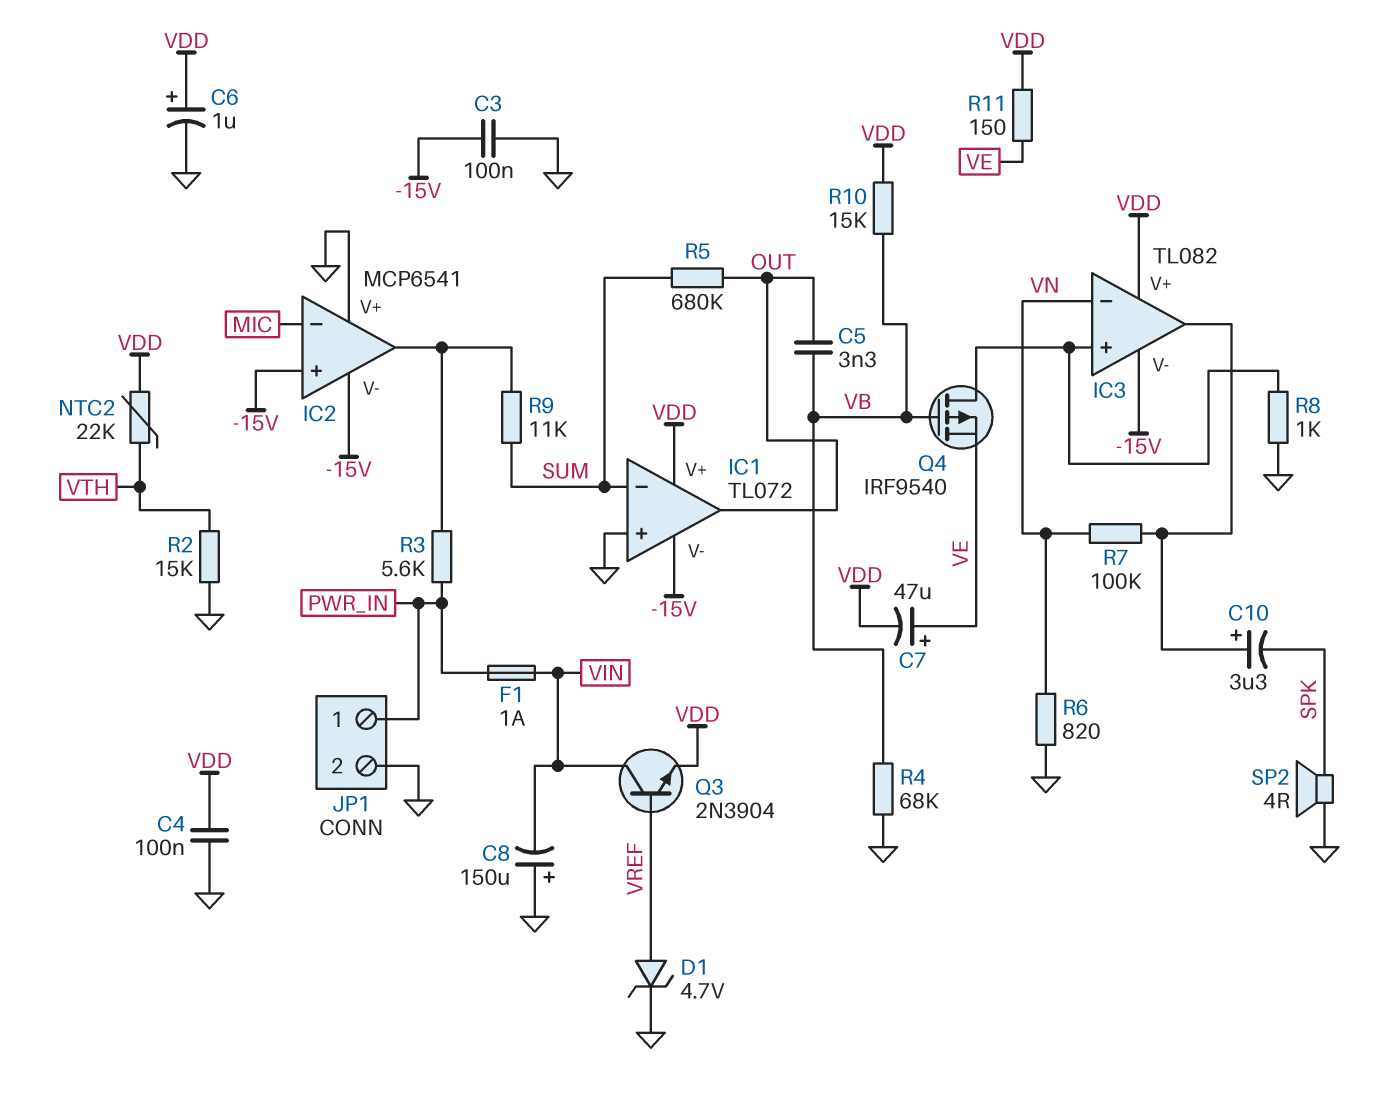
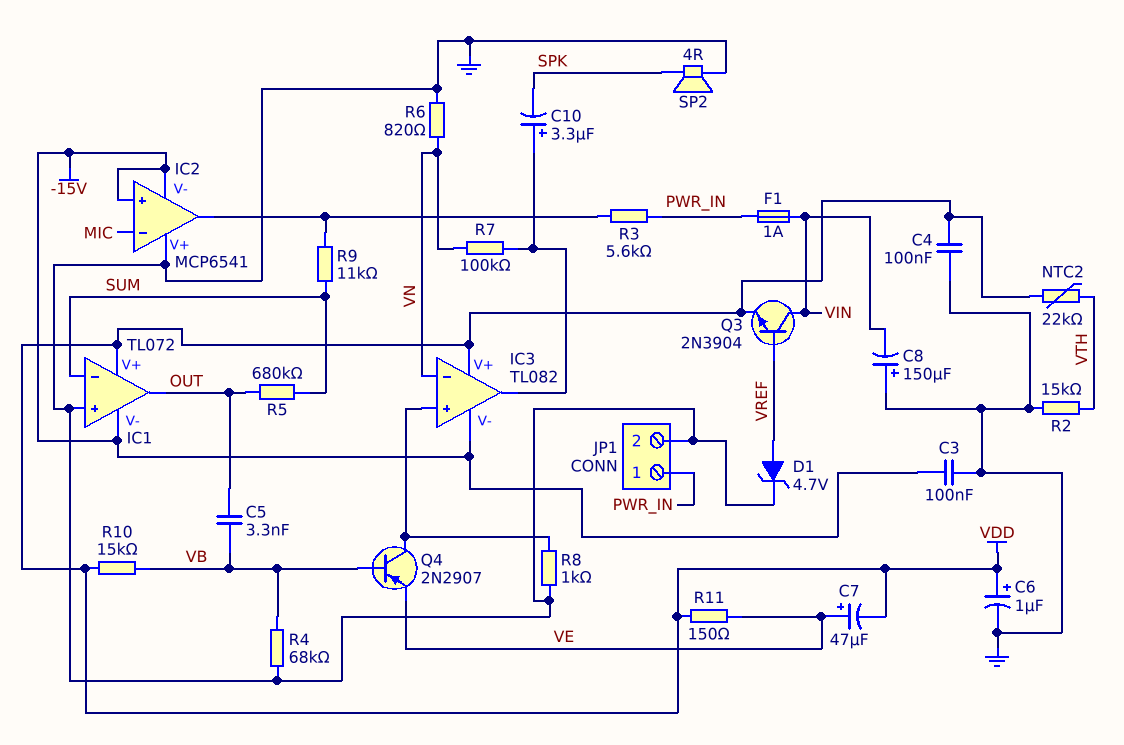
Q4: PMOS IRF9540 (G VB, D IC3/in+, S VE) -> PNP 2N2907 (B VB, C IC3/in+, E VE)

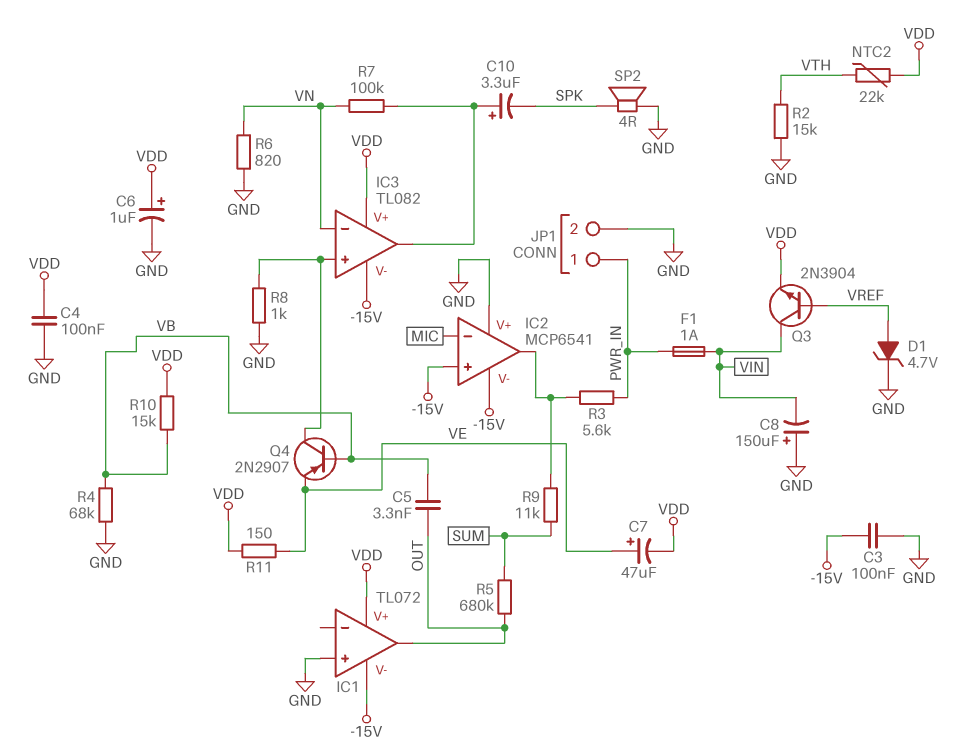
IC1 pin in-: SUM -> none

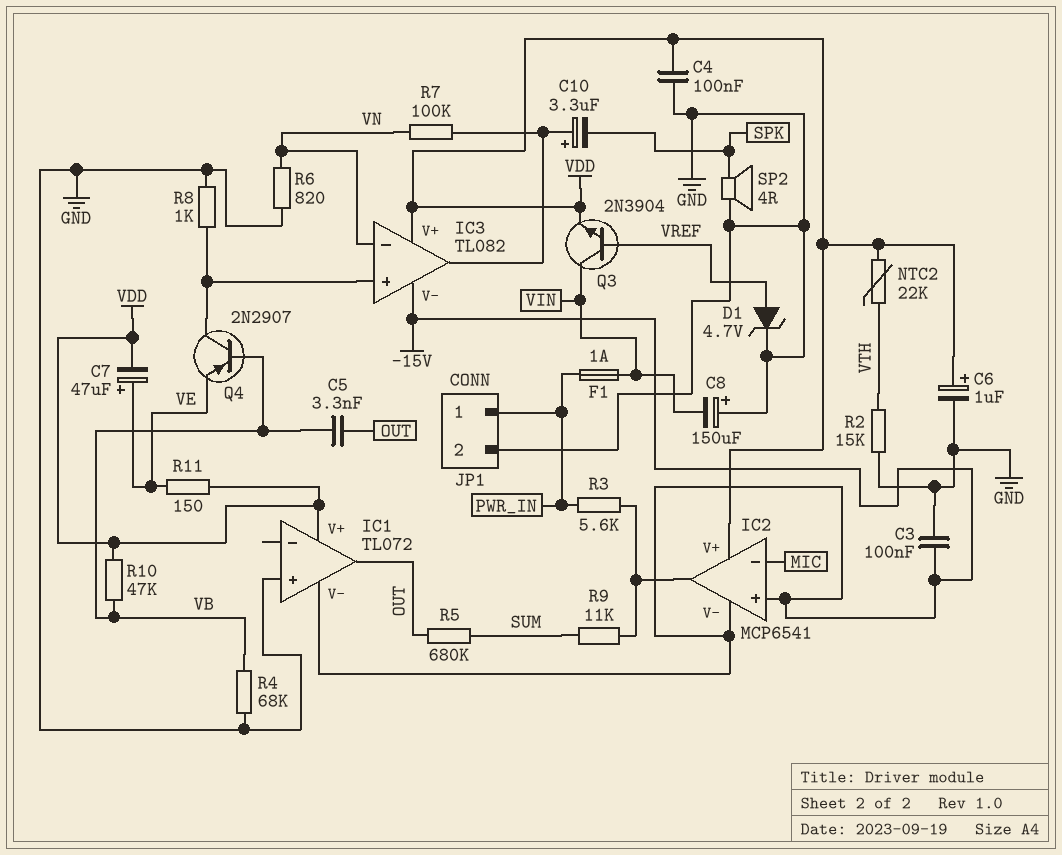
IC2 pin V+: GND -> VDD
R10: 15k (VB, VDD) -> 47k (VB, VDD)

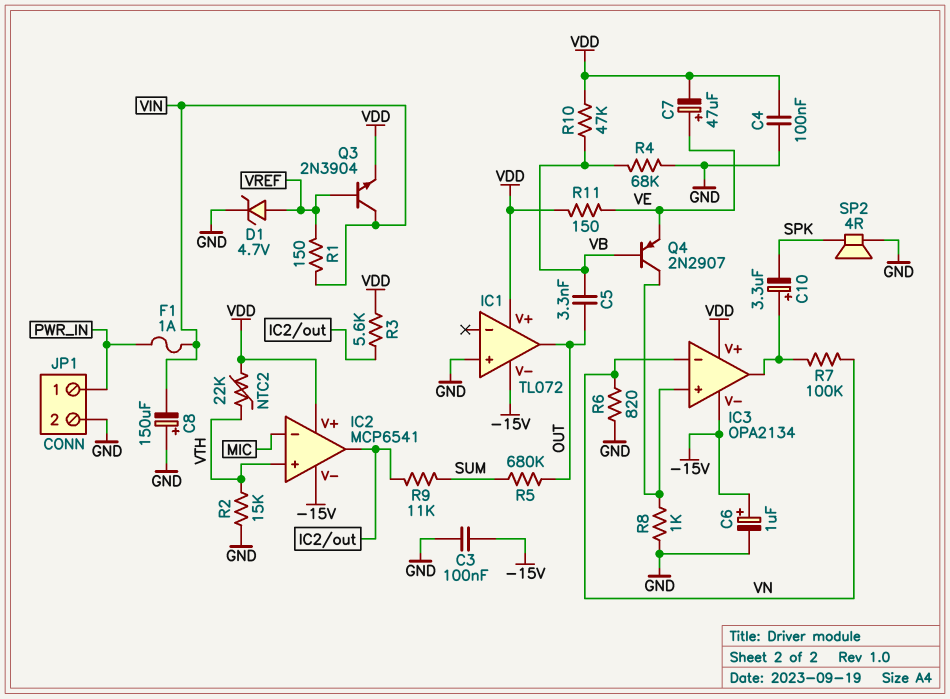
C6: 1uF (plus VDD, minus GND) -> 1uF (plus -15V, minus GND)
IC2 pin in+: -15V -> VTH
IC3: TL082 -> OPA2134
R1: none -> 150 (VIN, VREF)
R3: 5.6k (IC2/out, PWR_IN) -> 5.6k (IC2/out, VDD)

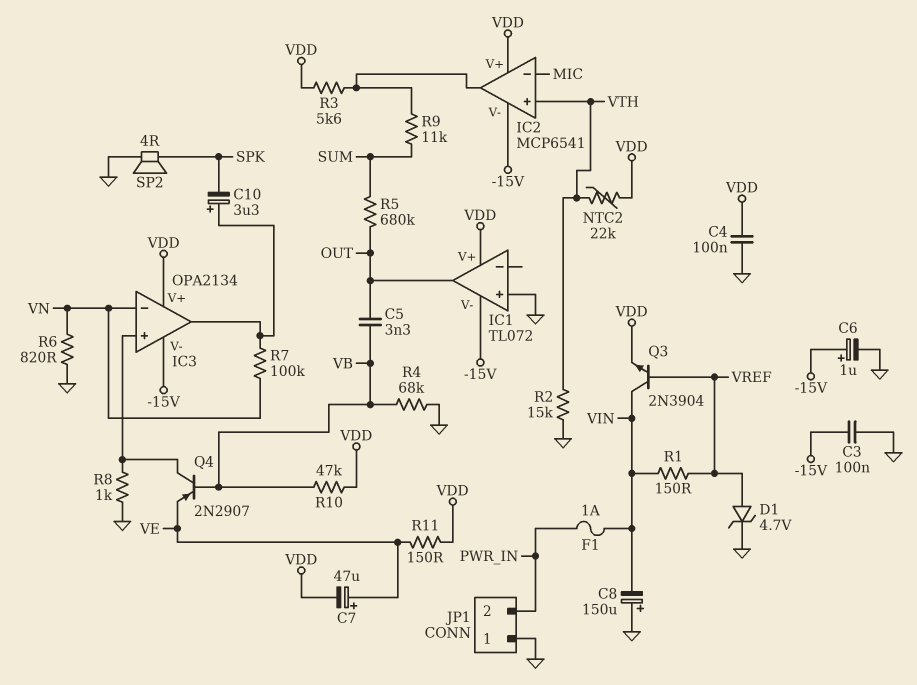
JP1 pin 1: PWR_IN -> GND
JP1 pin 2: GND -> PWR_IN

